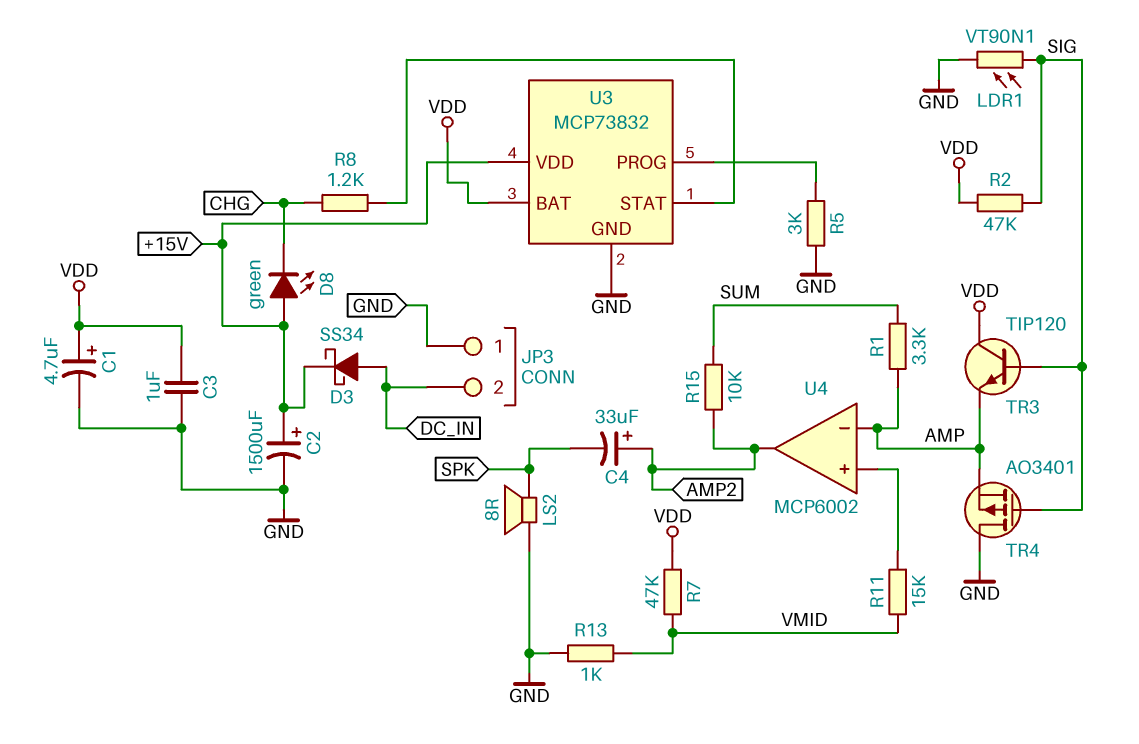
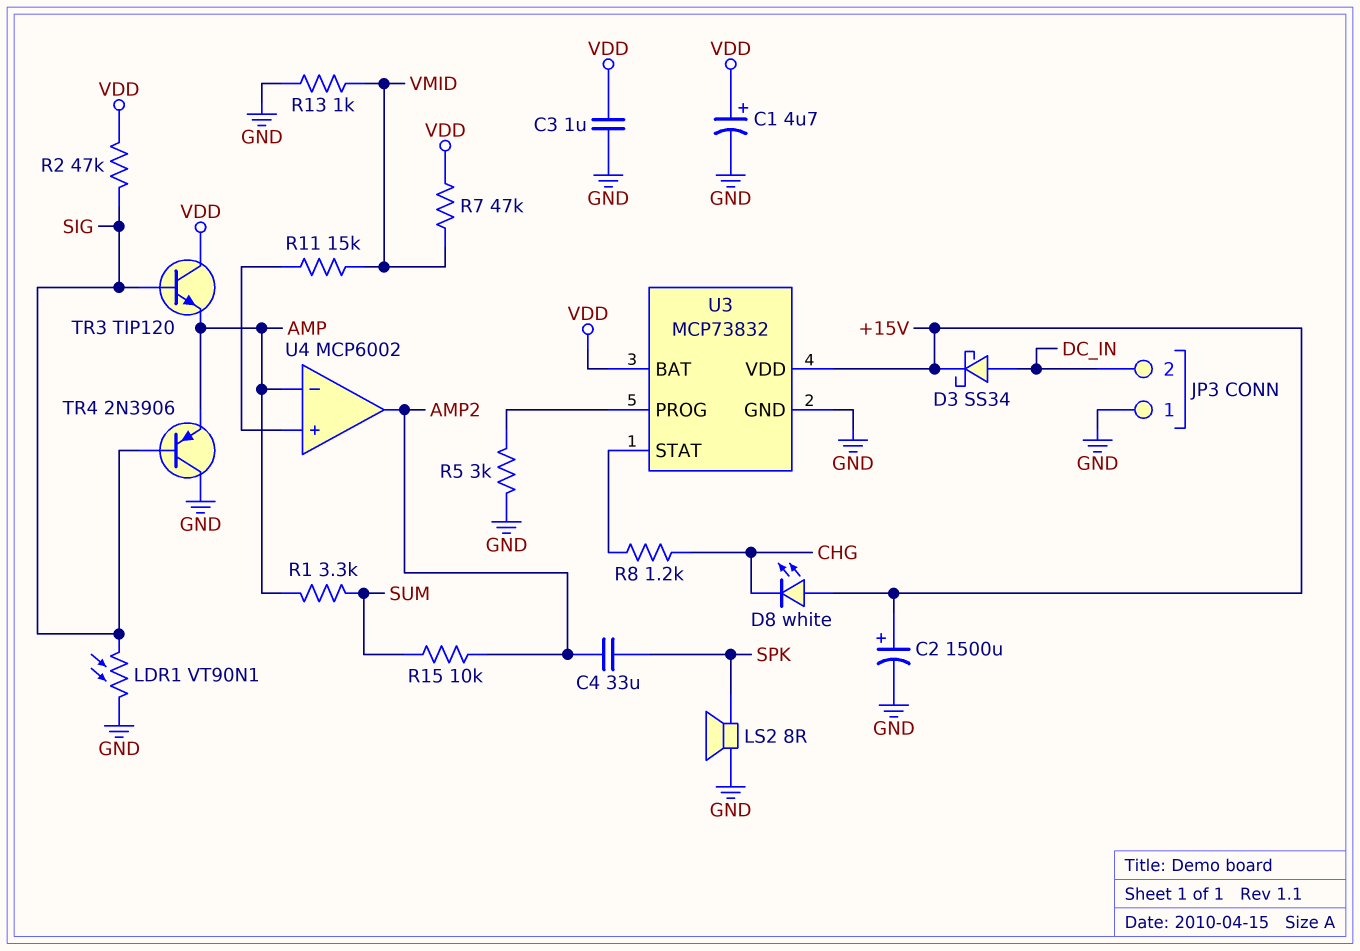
C4: 33uF (plus AMP2, minus SPK) -> 33uF (AMP2, SPK)
D8: LED green (A +15V, K CHG) -> LED white (A +15V, K CHG)
TR4: PMOS AO3401 (G SIG, D GND, S AMP) -> PNP 2N3906 (B SIG, C GND, E AMP)

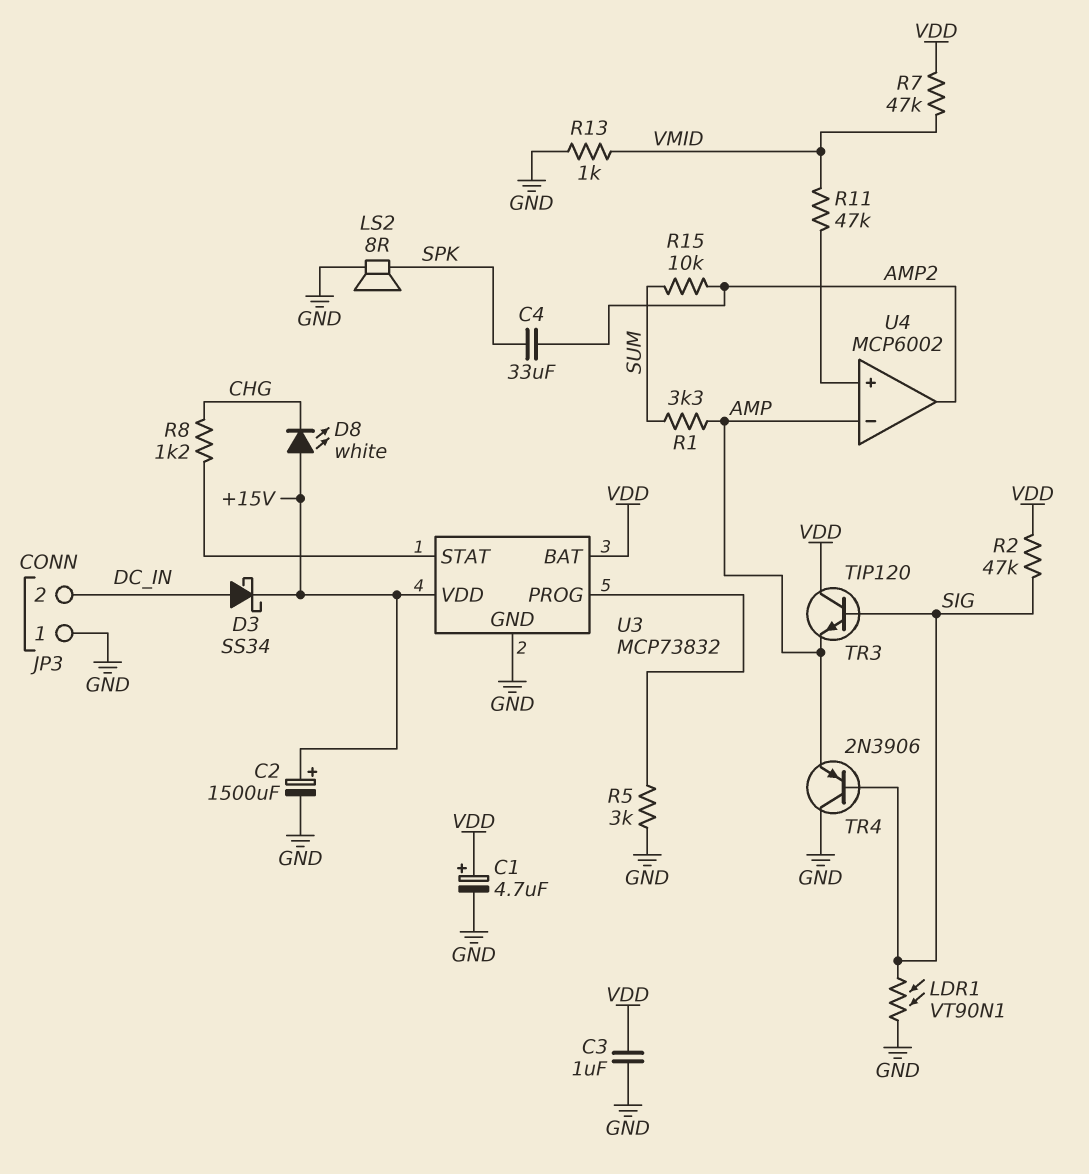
R11: 15k (U4/in+, VMID) -> 47k (U4/in+, VMID)

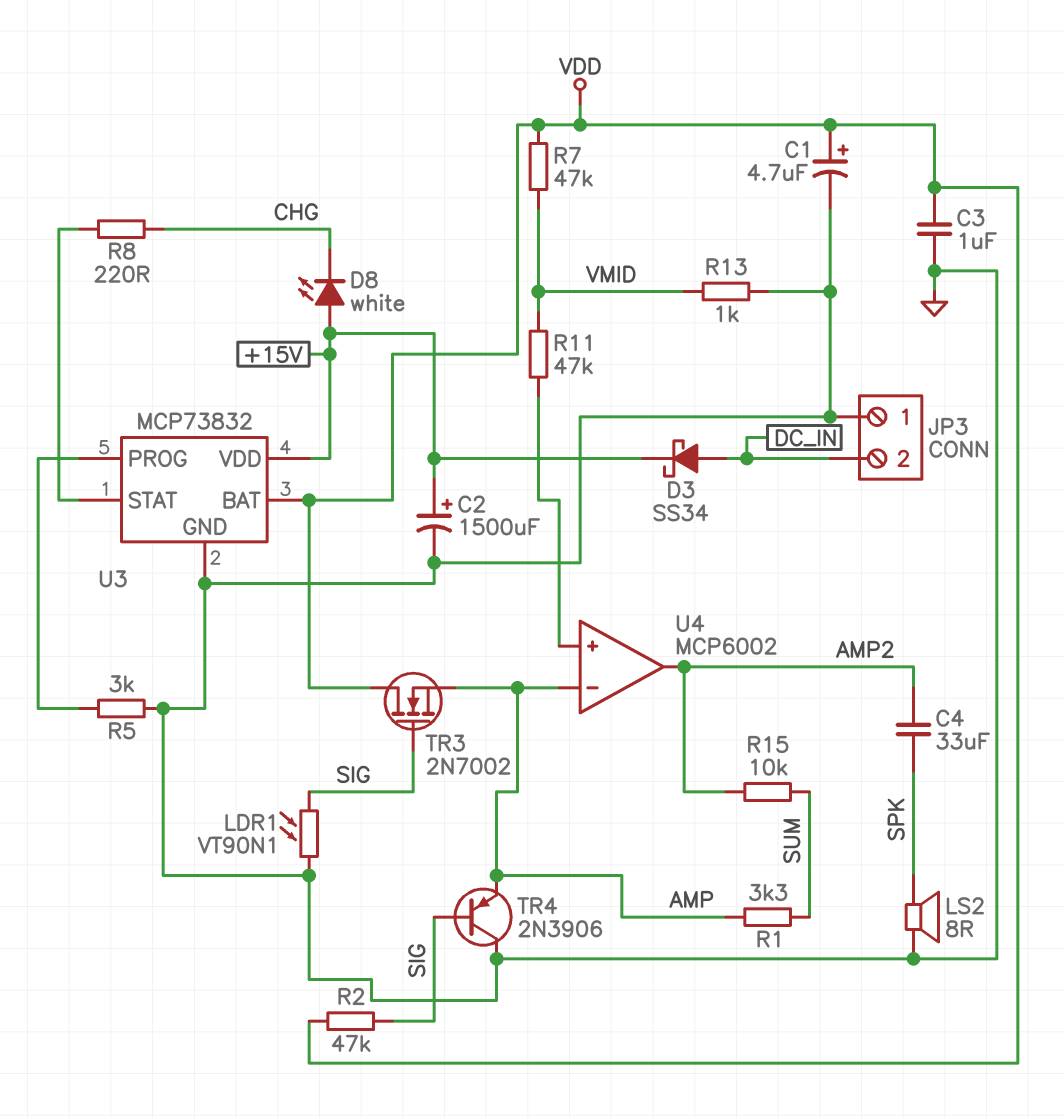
R8: 1.2k (CHG, U3/STAT) -> 220 (CHG, U3/STAT)
TR3: NPN TIP120 (B SIG, C VDD, E AMP) -> NMOS 2N7002 (G SIG, D VDD, S AMP)

